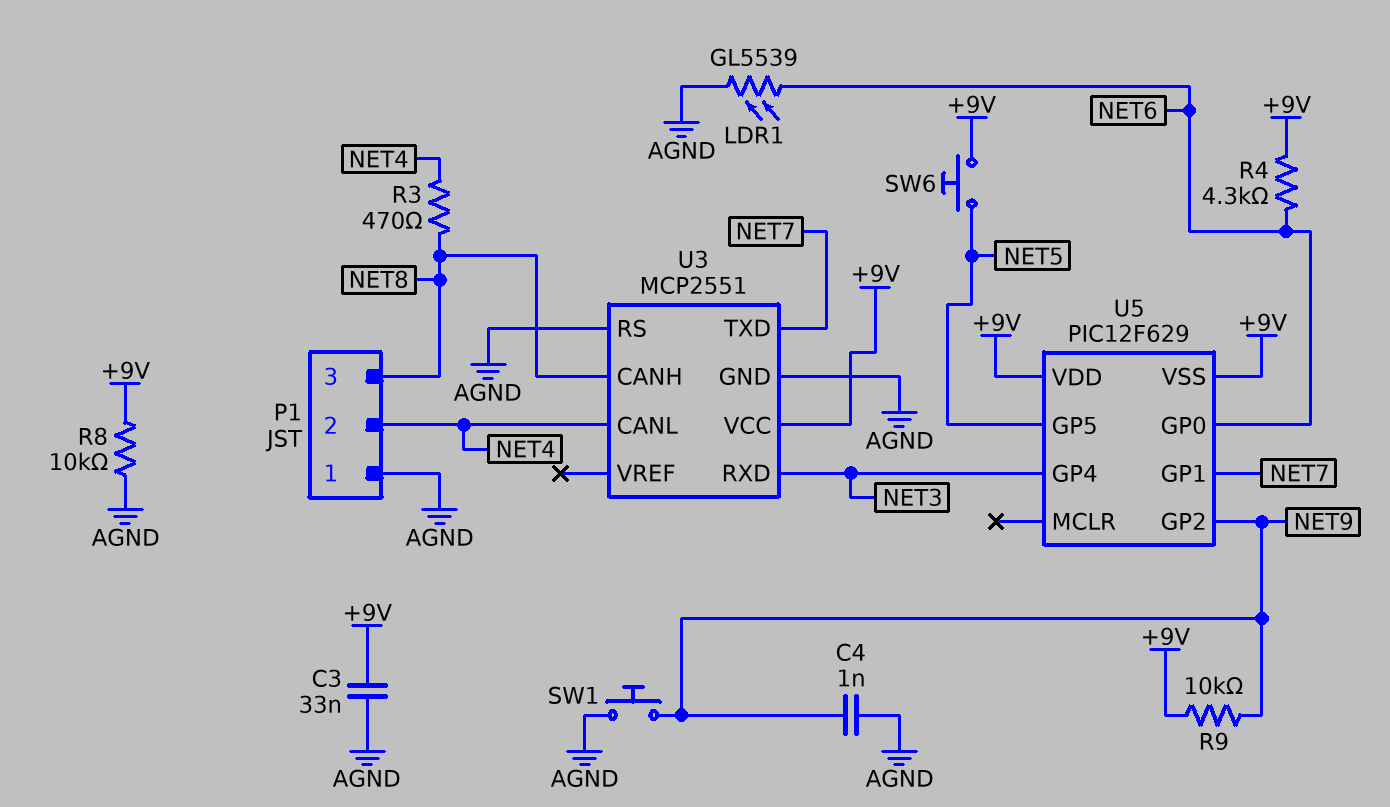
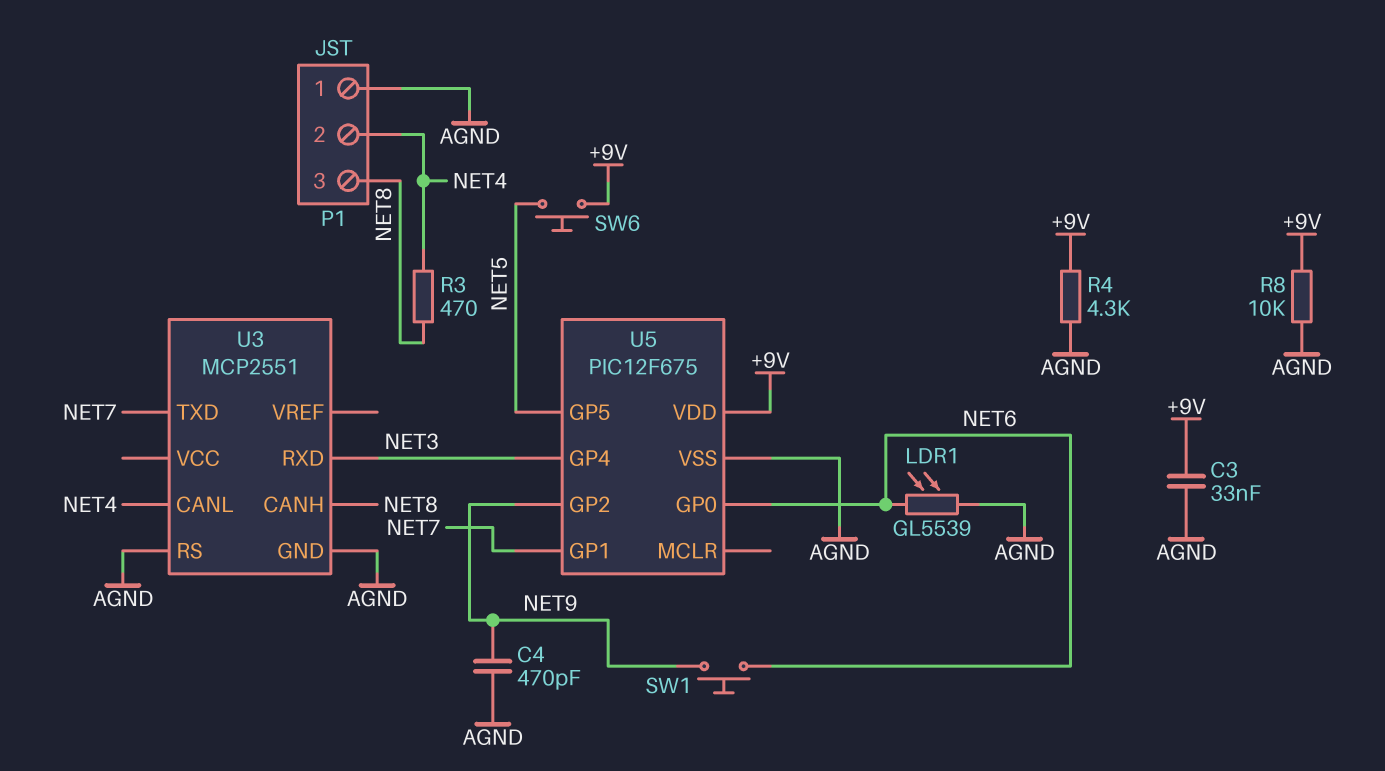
C4: 1nF (AGND, NET9) -> 470pF (AGND, NET9)
R4: 4.3k (+9V, NET6) -> 4.3k (+9V, AGND)
R9: 10k (+9V, NET9) -> none
SW1: button (AGND, NET9) -> button (NET6, NET9)
U3 pin VCC: +9V -> none
U5: PIC12F629 -> PIC12F675
U5 pin VSS: +9V -> AGND

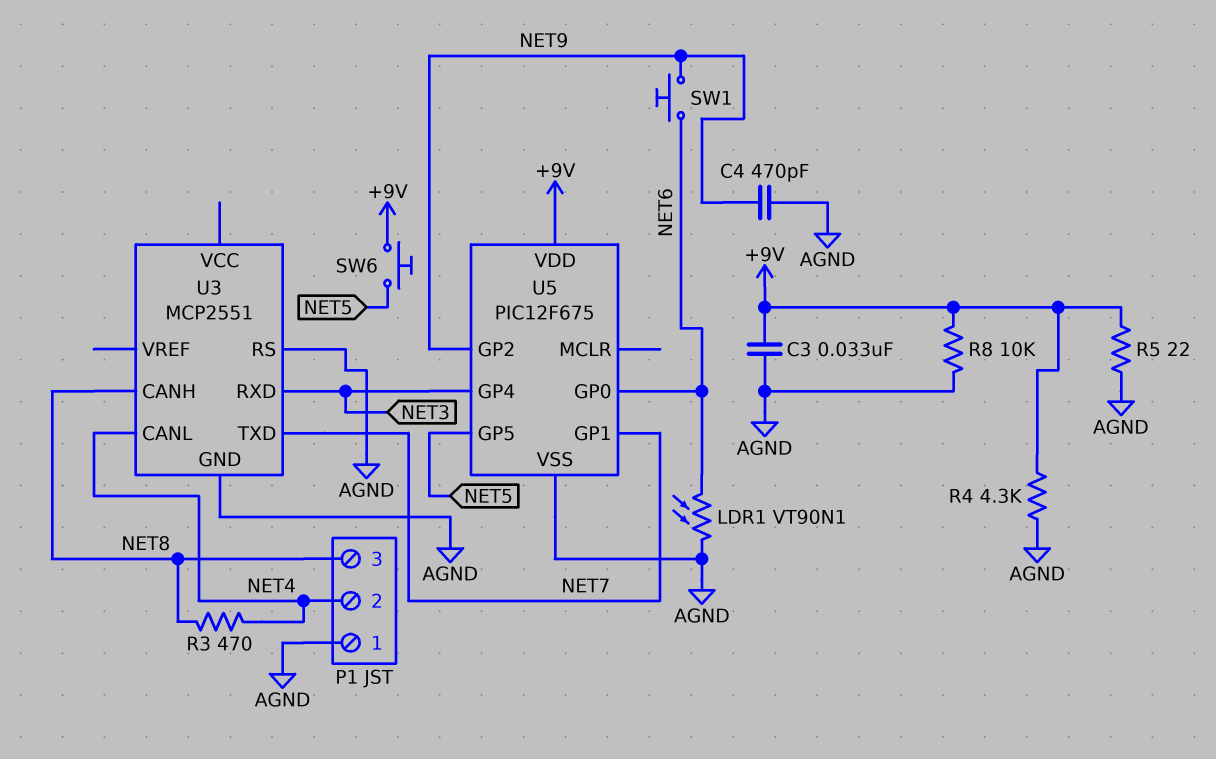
LDR1: GL5539 (AGND, NET6) -> VT90N1 (AGND, NET6)
R5: none -> 22 (+9V, AGND)

